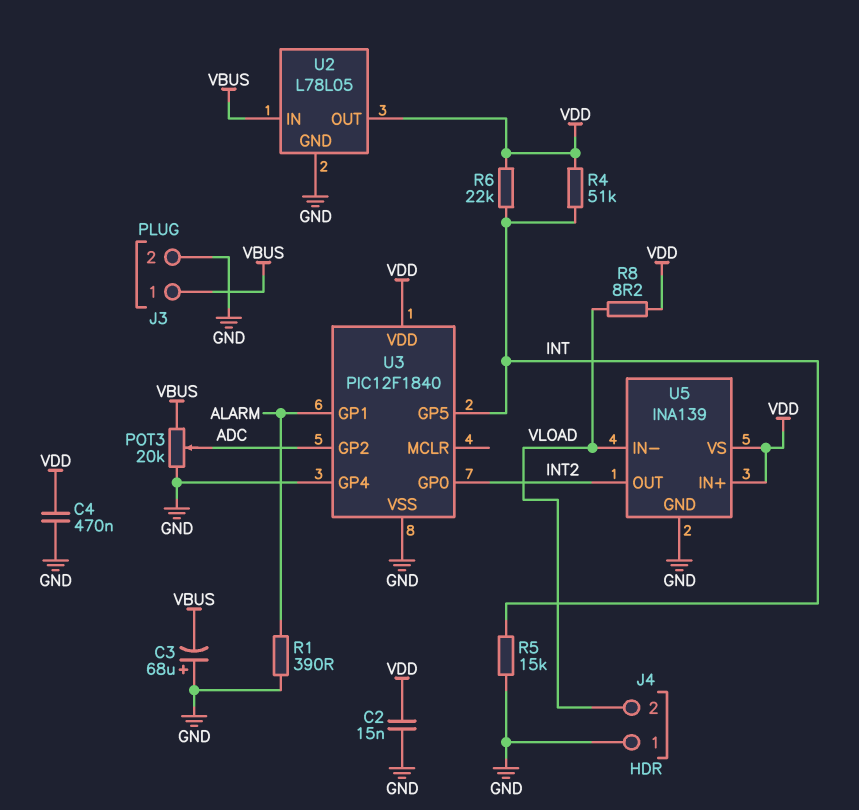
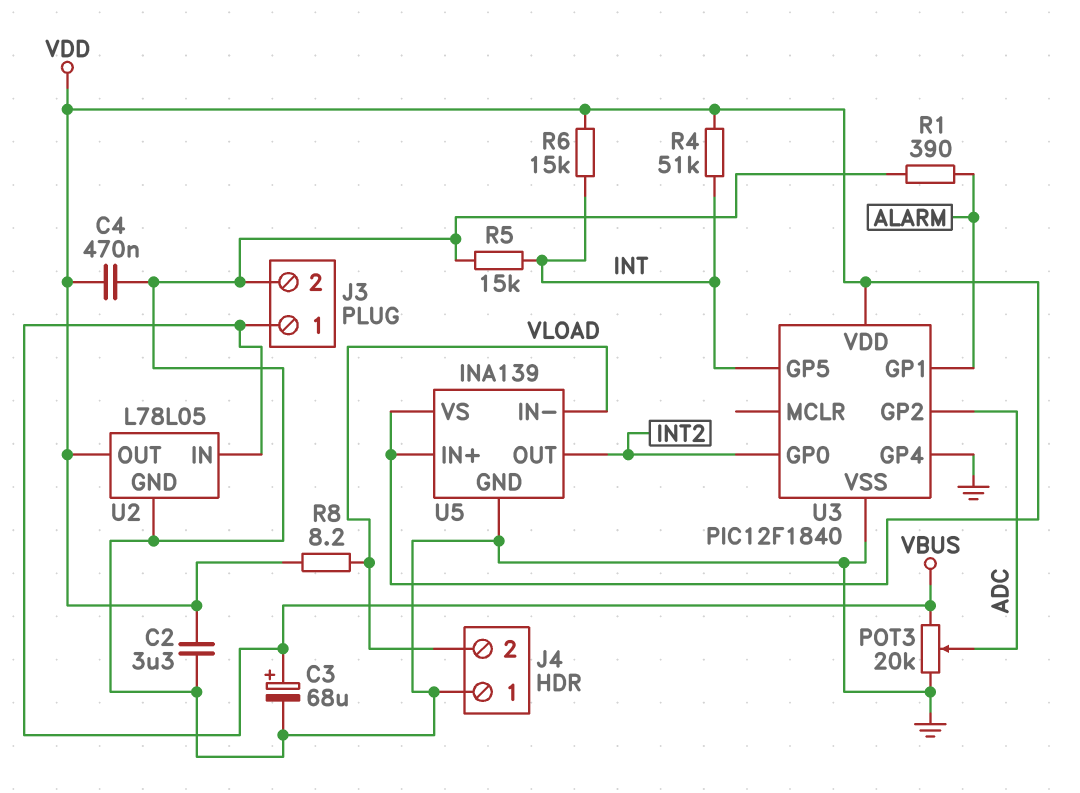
C2: 15nF (GND, VDD) -> 3.3uF (GND, VDD)
C3: 68uF (plus GND, minus VBUS) -> 68uF (plus VBUS, minus GND)
R6: 22k (INT, VDD) -> 15k (INT, VDD)

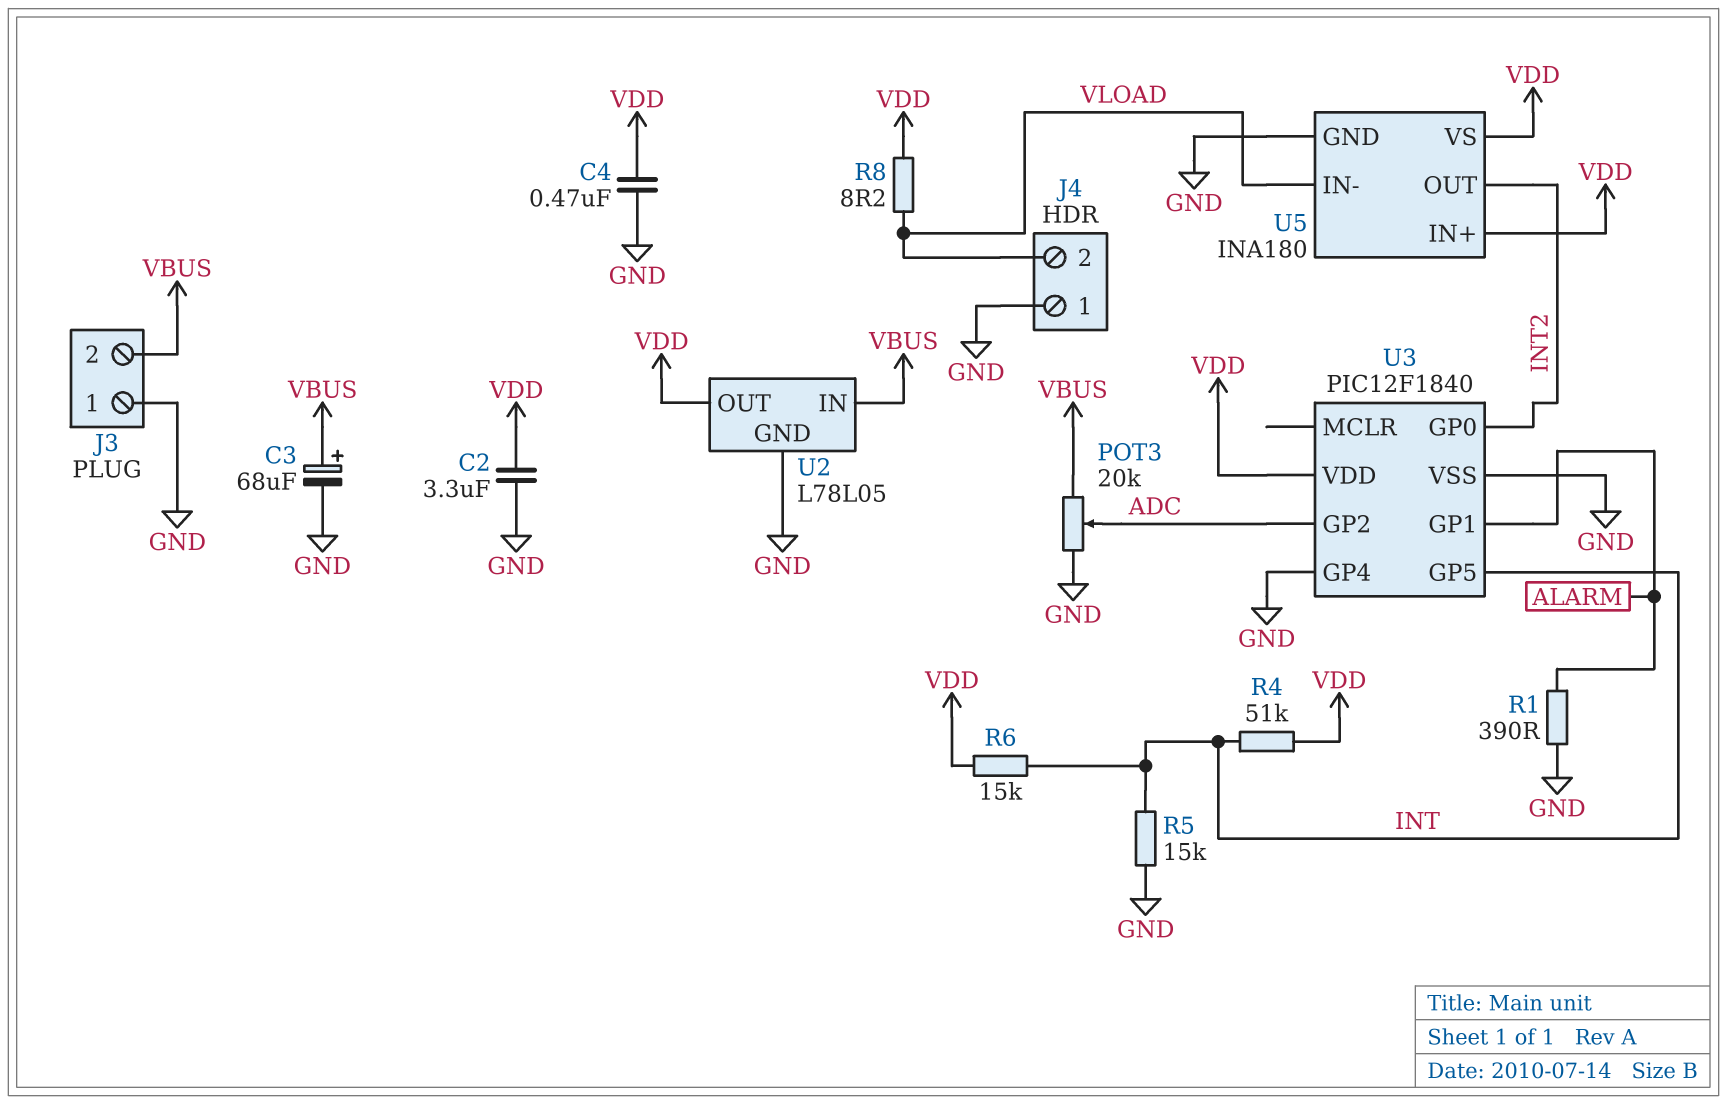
J3 pin 1: VBUS -> GND
J3 pin 2: GND -> VBUS
U5: INA139 -> INA180

